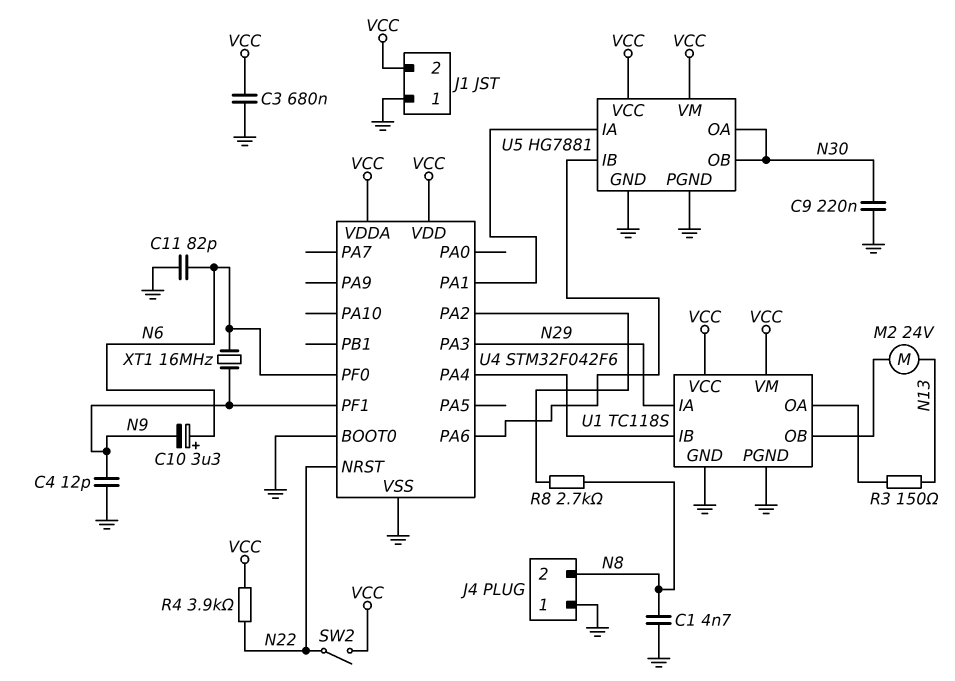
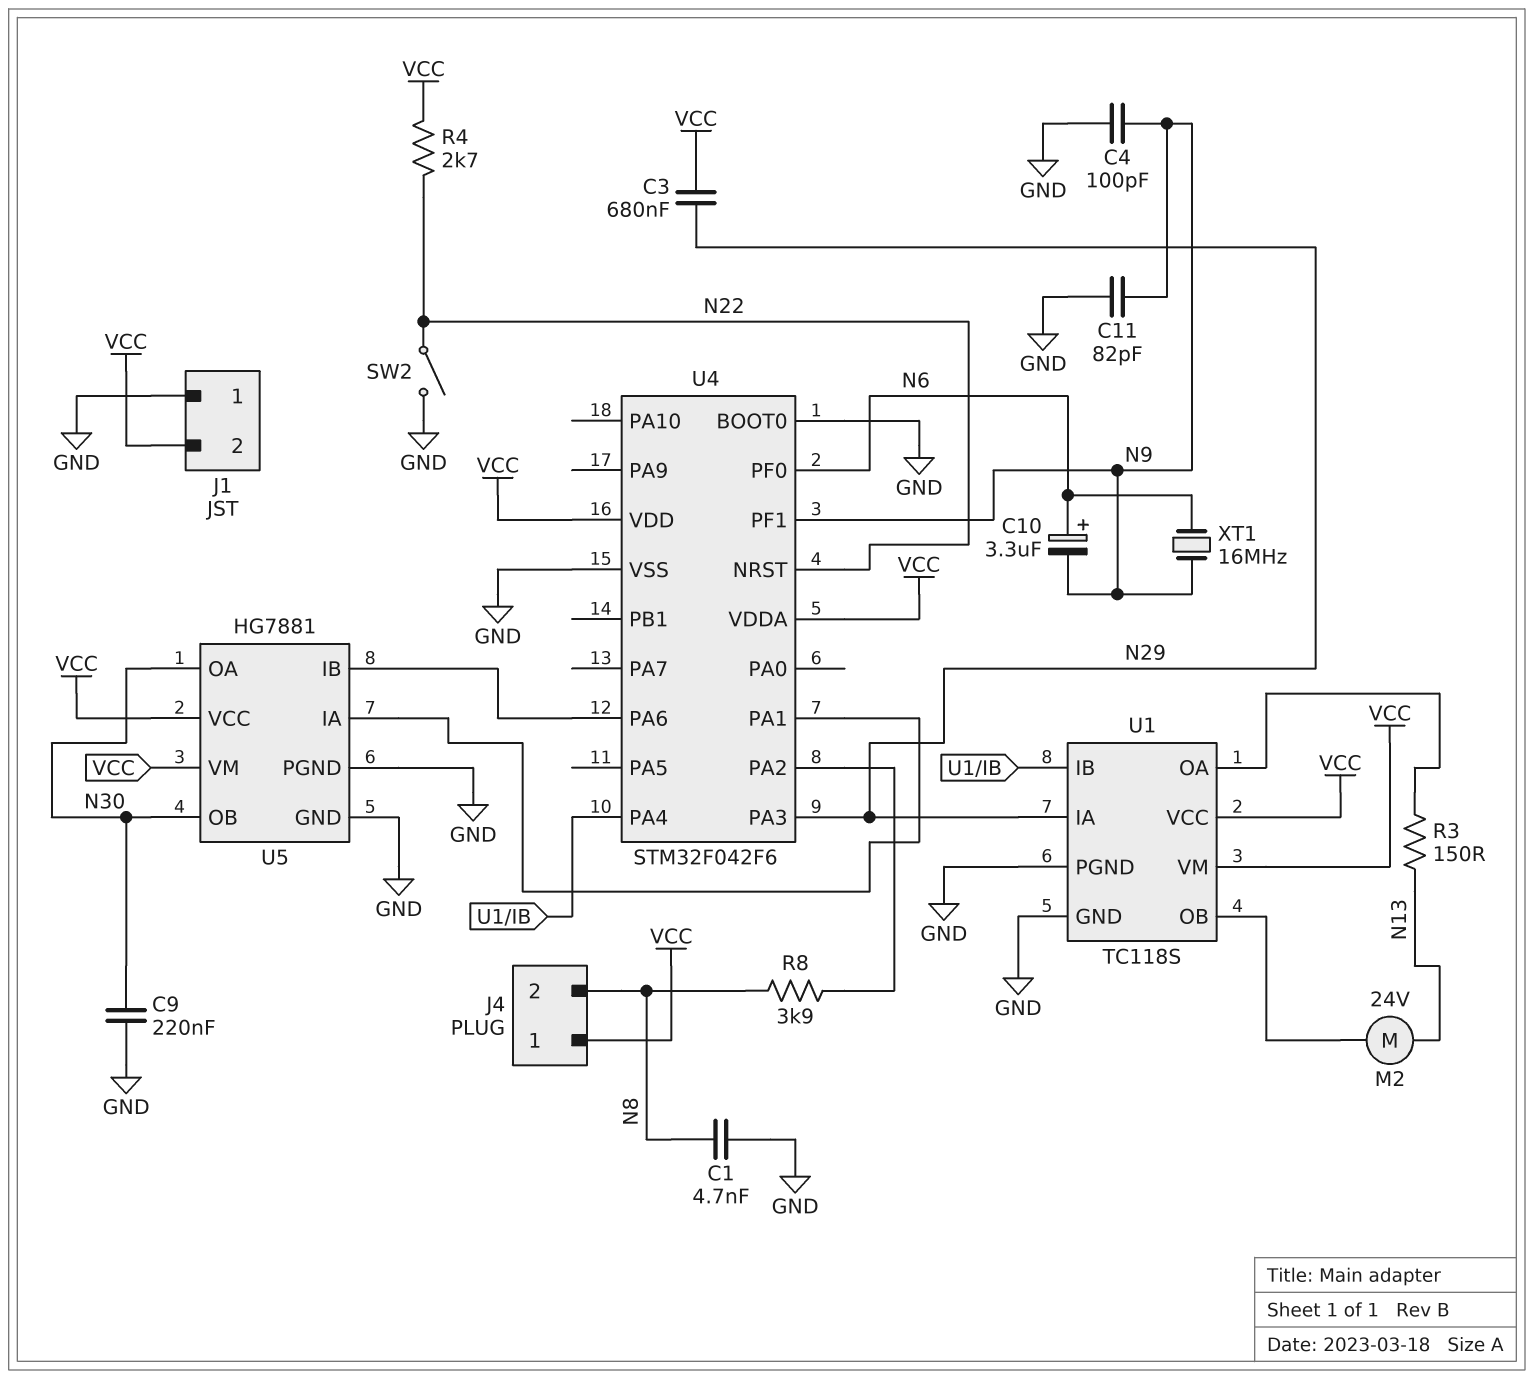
C3: 680nF (GND, VCC) -> 680nF (N29, VCC)
C4: 12pF (GND, N9) -> 100pF (GND, N9)
C11: 82pF (GND, N6) -> 82pF (GND, N9)
J4 pin 1: GND -> VCC
R4: 3.9k (N22, VCC) -> 2.7k (N22, VCC)
R8: 2.7k (N8, U4/PA2) -> 3.9k (N8, U4/PA2)
SW2: switch (N22, VCC) -> switch (GND, N22)

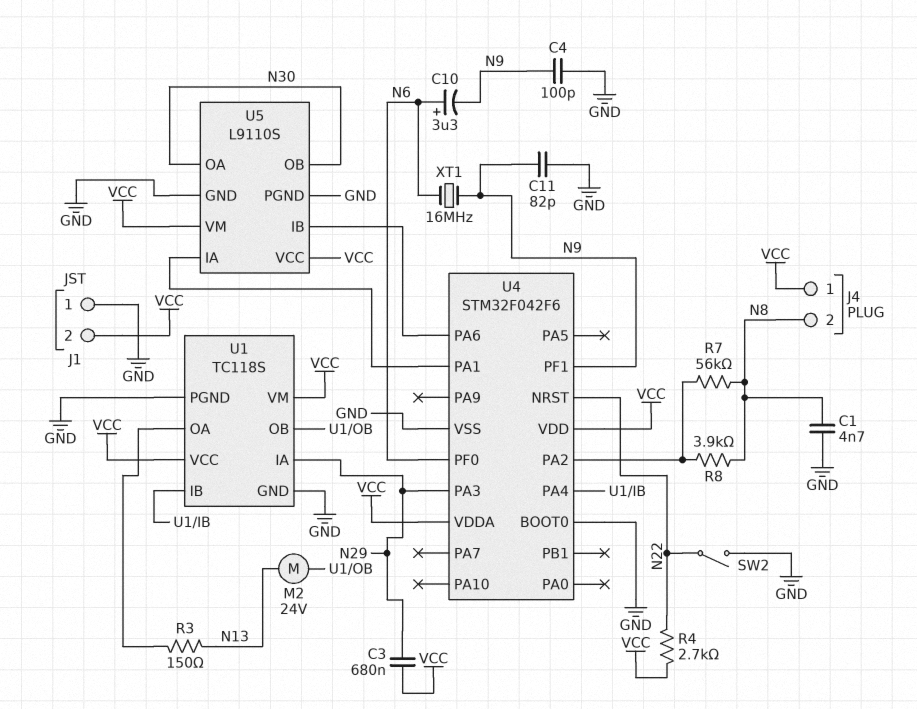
C9: 220nF (GND, N30) -> none
R7: none -> 56k (N8, U4/PA2)
U5: HG7881 -> L9110S

